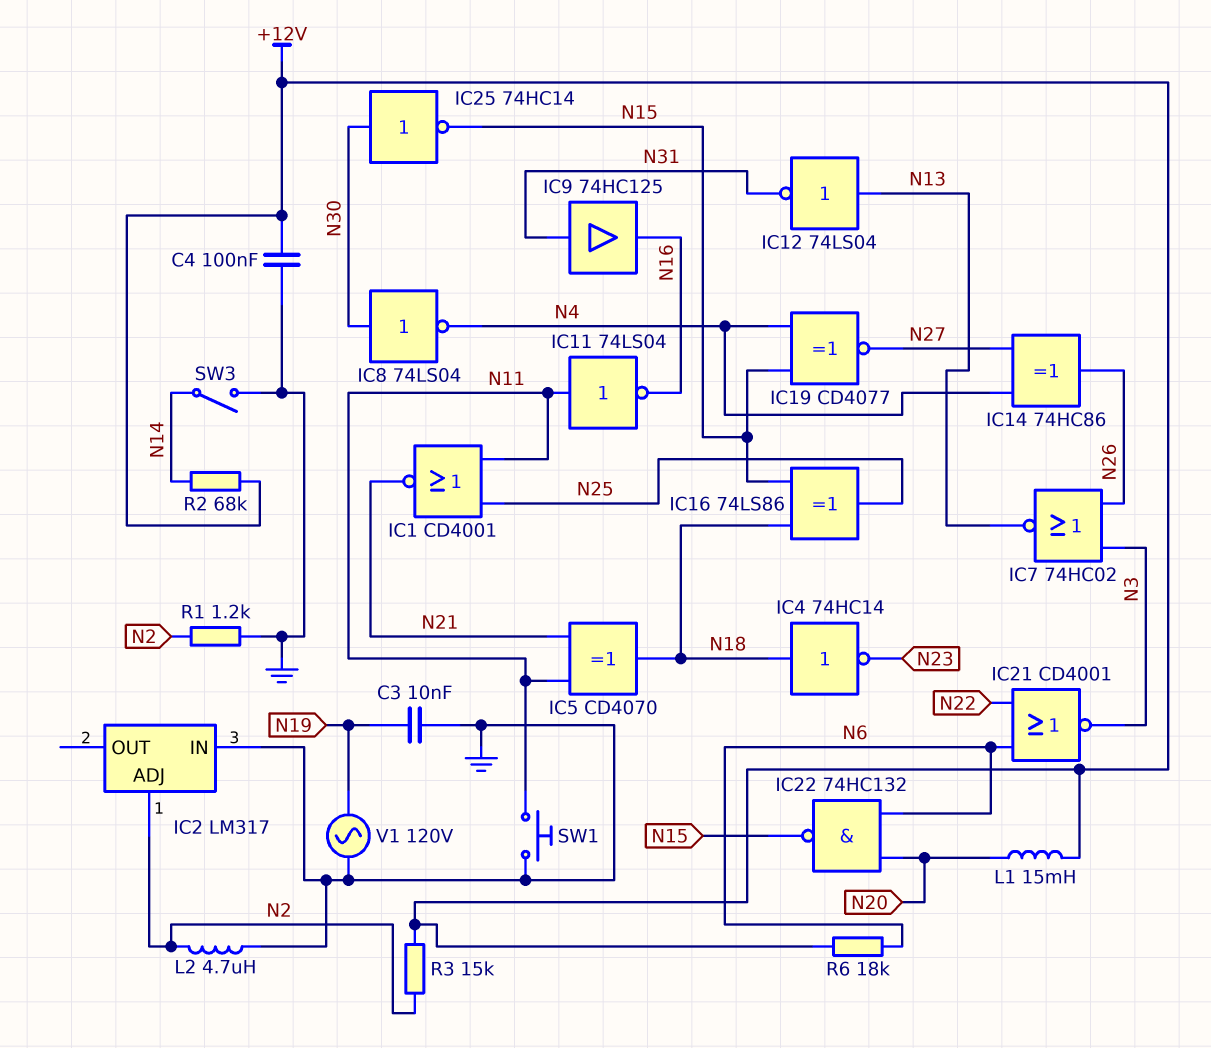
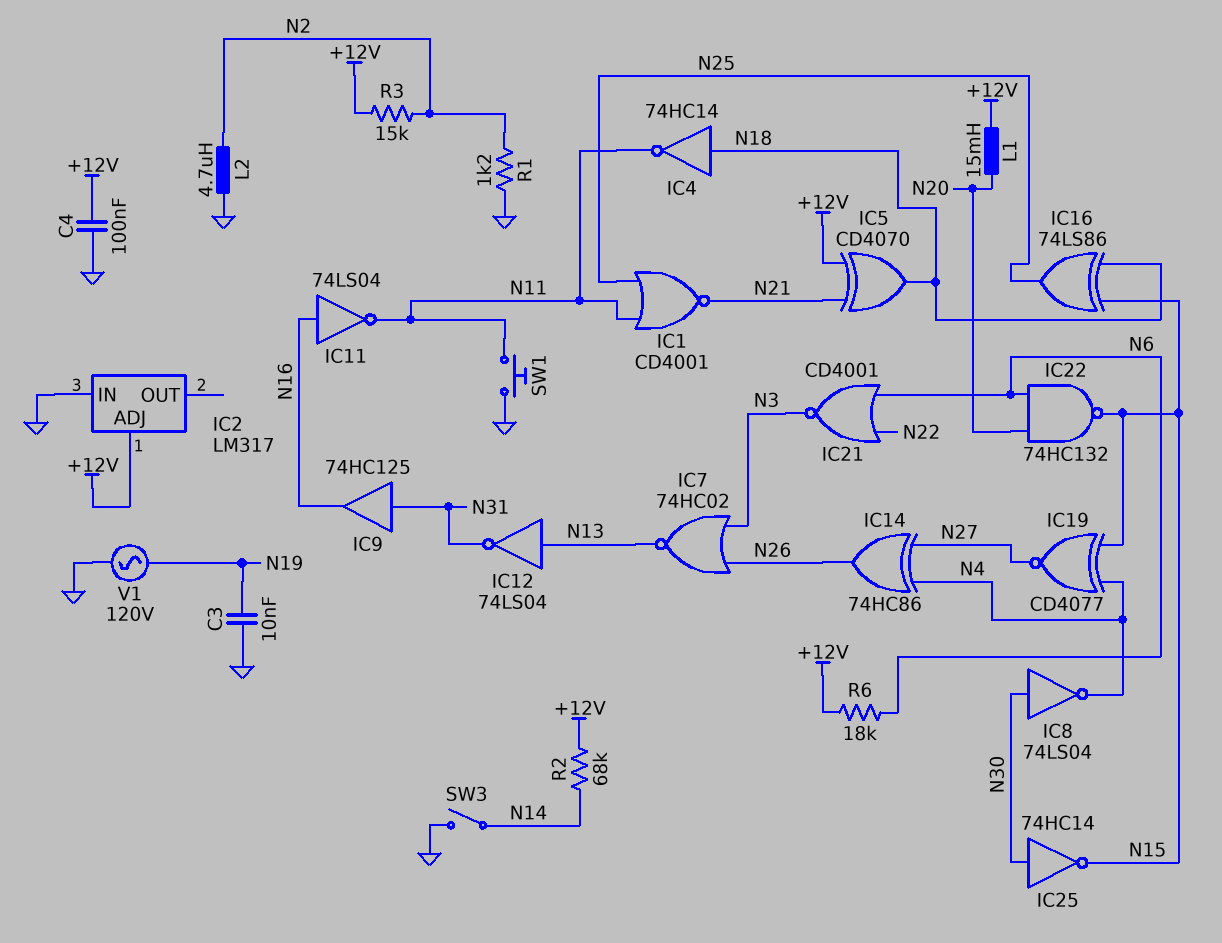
IC2 pin ADJ: N2 -> +12V
IC4: NOT 74HC14 (in N18, out N23) -> NOT 74HC14 (in N18, out N11)
IC5: XOR CD4070 (in N11, in N21, out N18) -> XOR CD4070 (in +12V, in N21, out N18)
IC11: NOT 74LS04 (in N11, out N16) -> NOT 74LS04 (in N16, out N11)

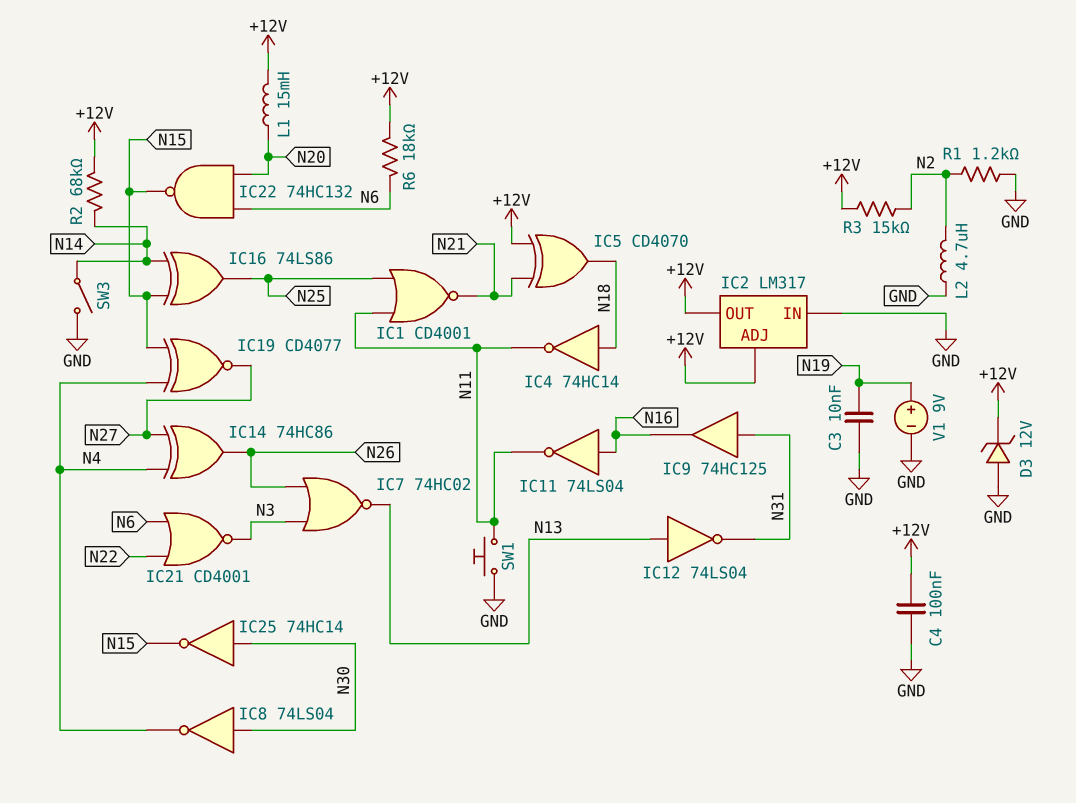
D3: none -> zener 12V (A GND, K +12V)
IC2 pin OUT: none -> +12V
IC16: XOR 74LS86 (in N15, in N18, out N25) -> XOR 74LS86 (in N14, in N15, out N25)
V1: AC 120V (GND, N19) -> 9V (plus N19, minus GND)

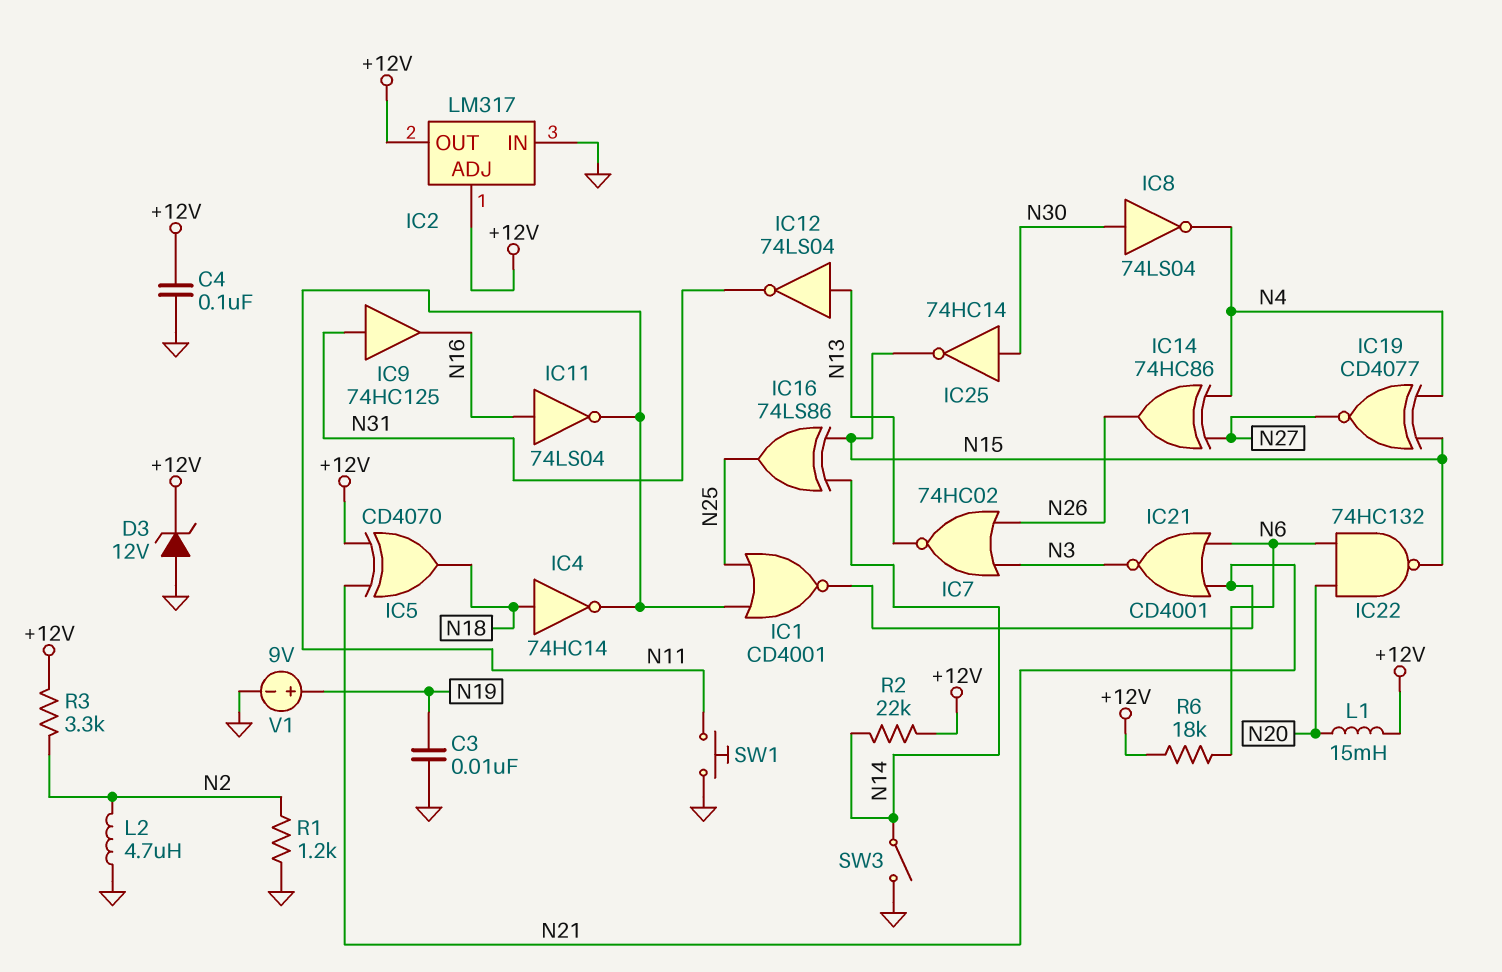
IC21: NOR CD4001 (in N6, in N22, out N3) -> NOR CD4001 (in N6, in N21, out N3)
R2: 68k (+12V, N14) -> 22k (+12V, N14)
R3: 15k (+12V, N2) -> 3.3k (+12V, N2)

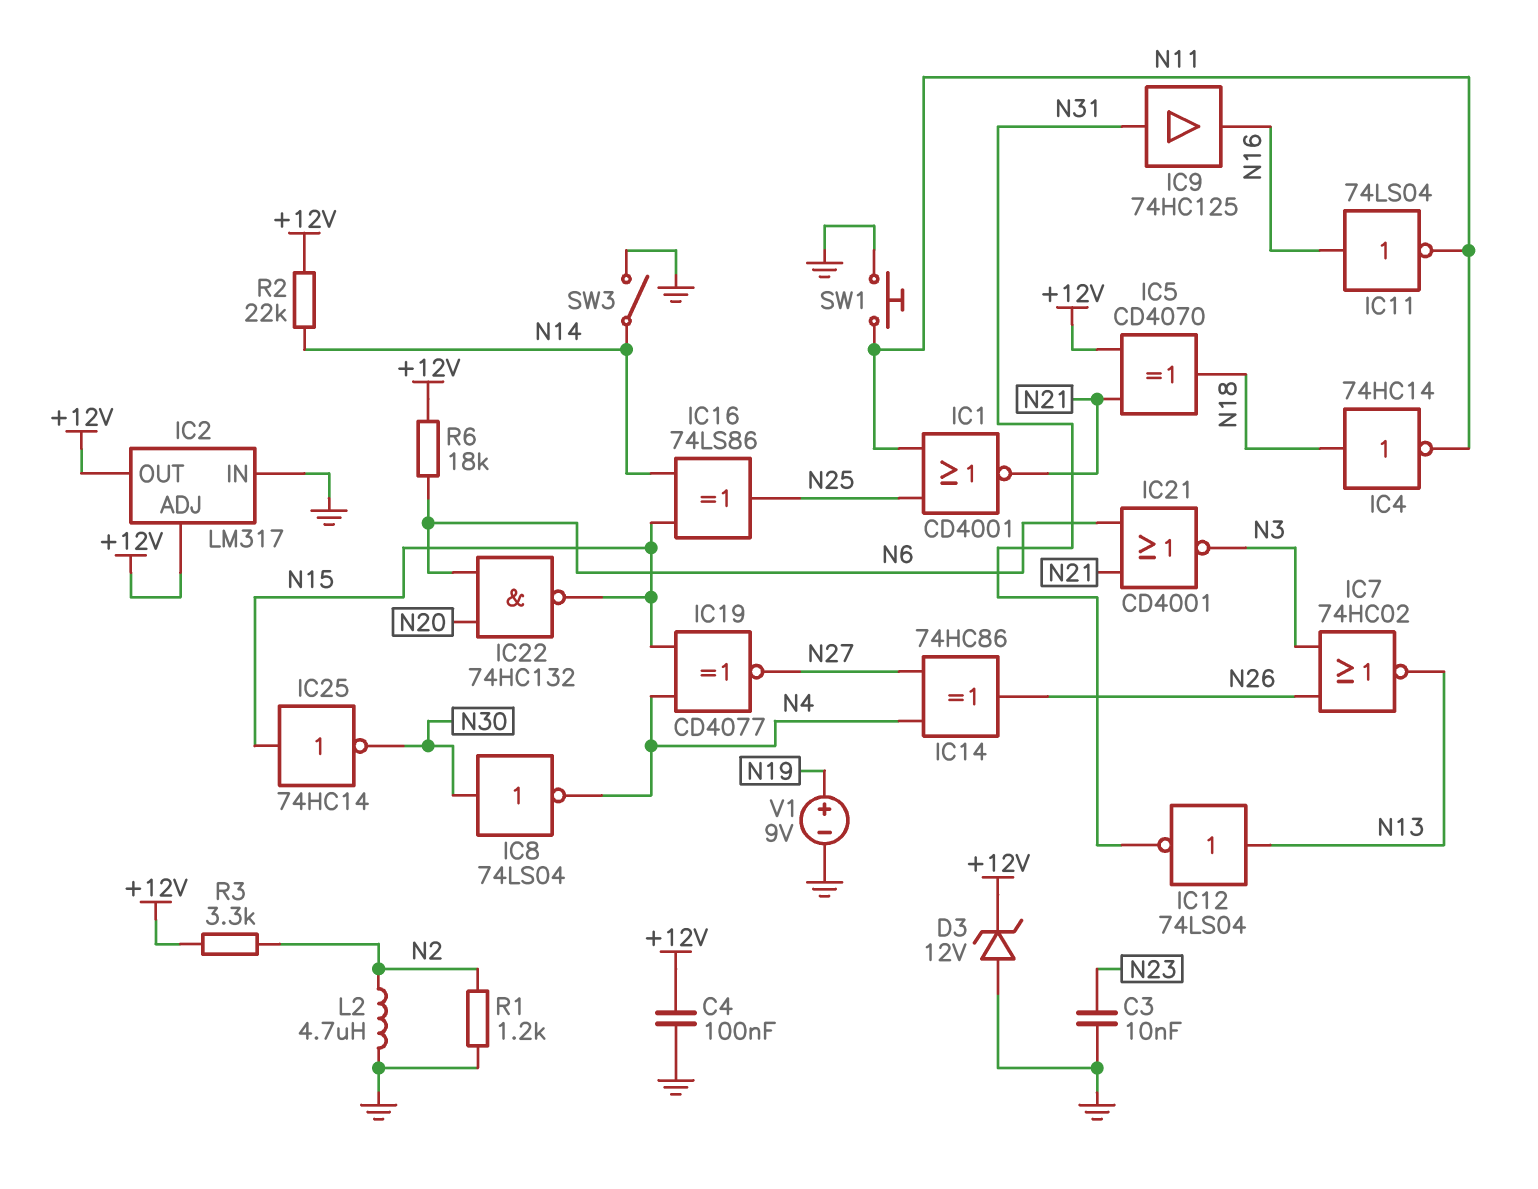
C3: 10nF (GND, N19) -> 10nF (GND, N23)
IC25: NOT 74HC14 (in N30, out N15) -> NOT 74HC14 (in N15, out N30)
L1: 15mH (+12V, N20) -> none

